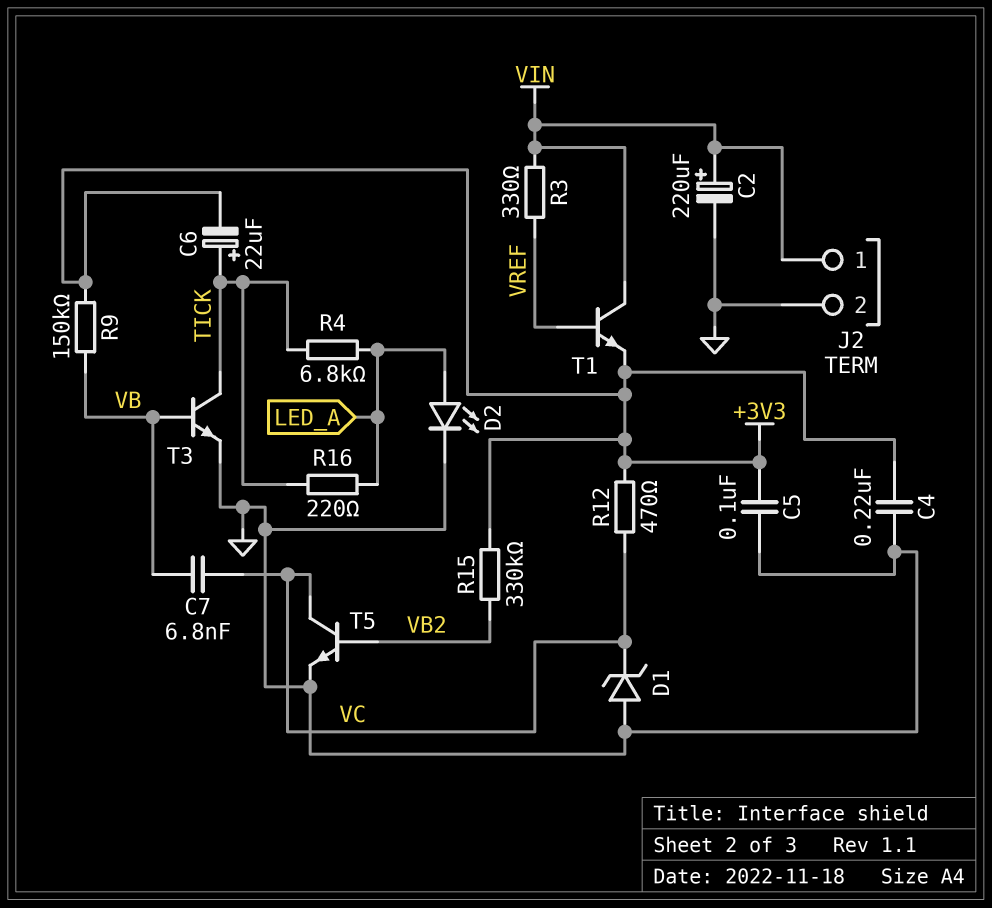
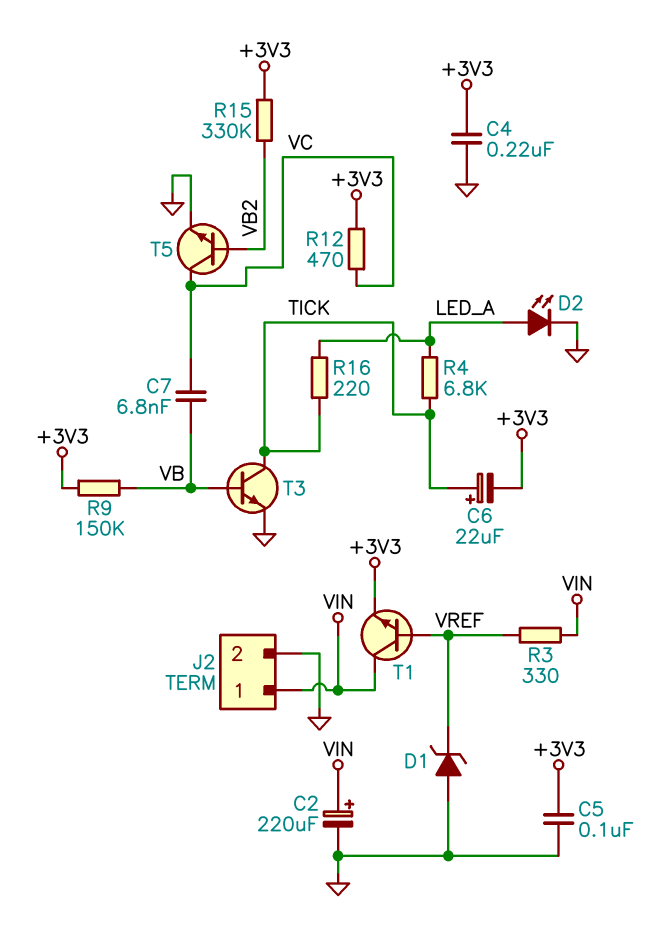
D1: zener (A GND, K VC) -> zener (A GND, K VREF)

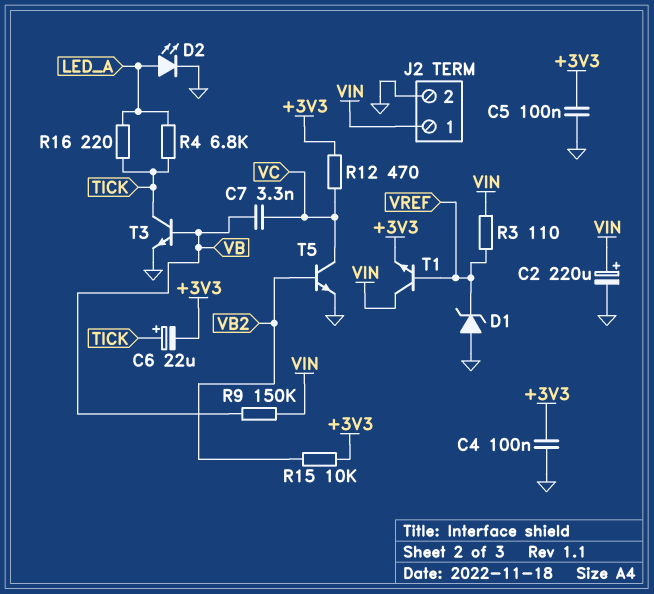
C4: 220nF (+3V3, GND) -> 100nF (+3V3, GND)
C7: 6.8nF (VB, VC) -> 3.3nF (VB, VC)
R3: 330 (VIN, VREF) -> 110 (VIN, VREF)
R9: 150k (+3V3, VB) -> 150k (VB, VIN)
R15: 330k (+3V3, VB2) -> 10k (+3V3, VB2)

